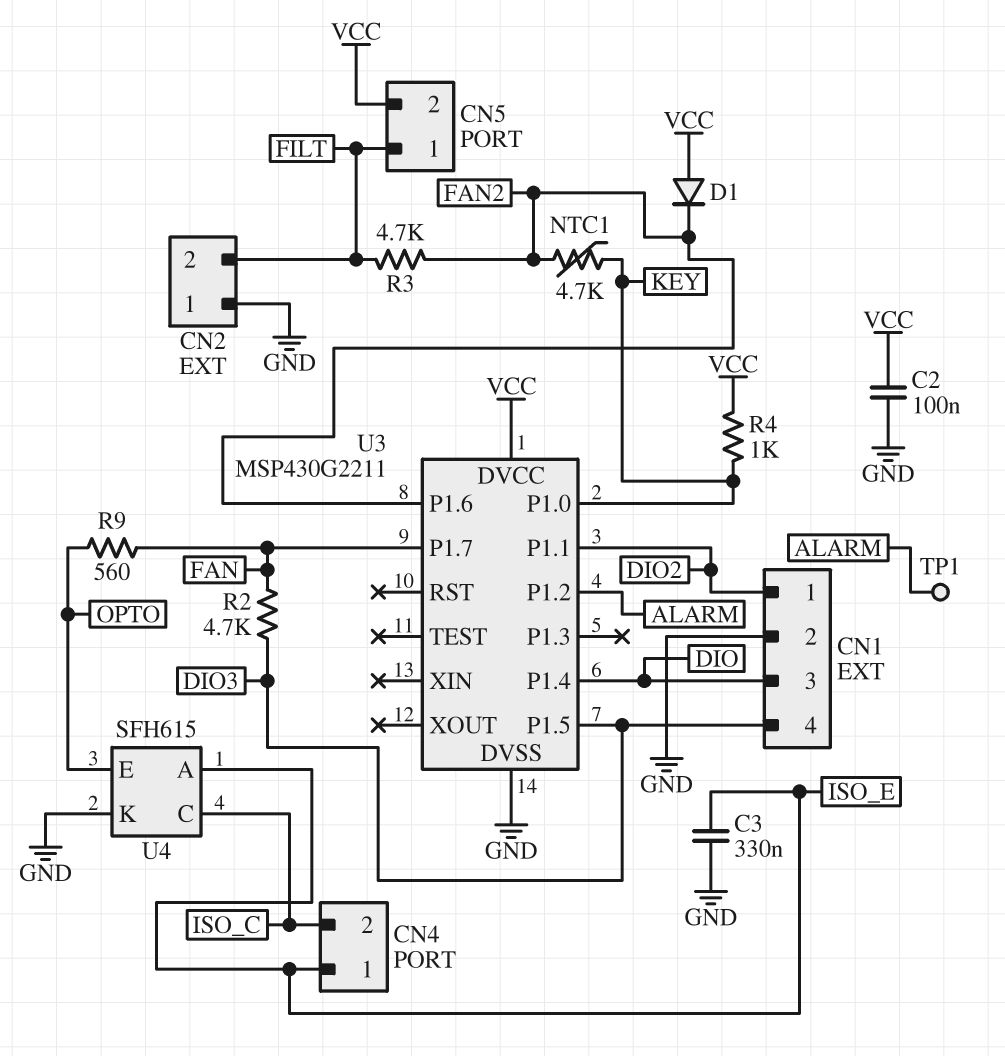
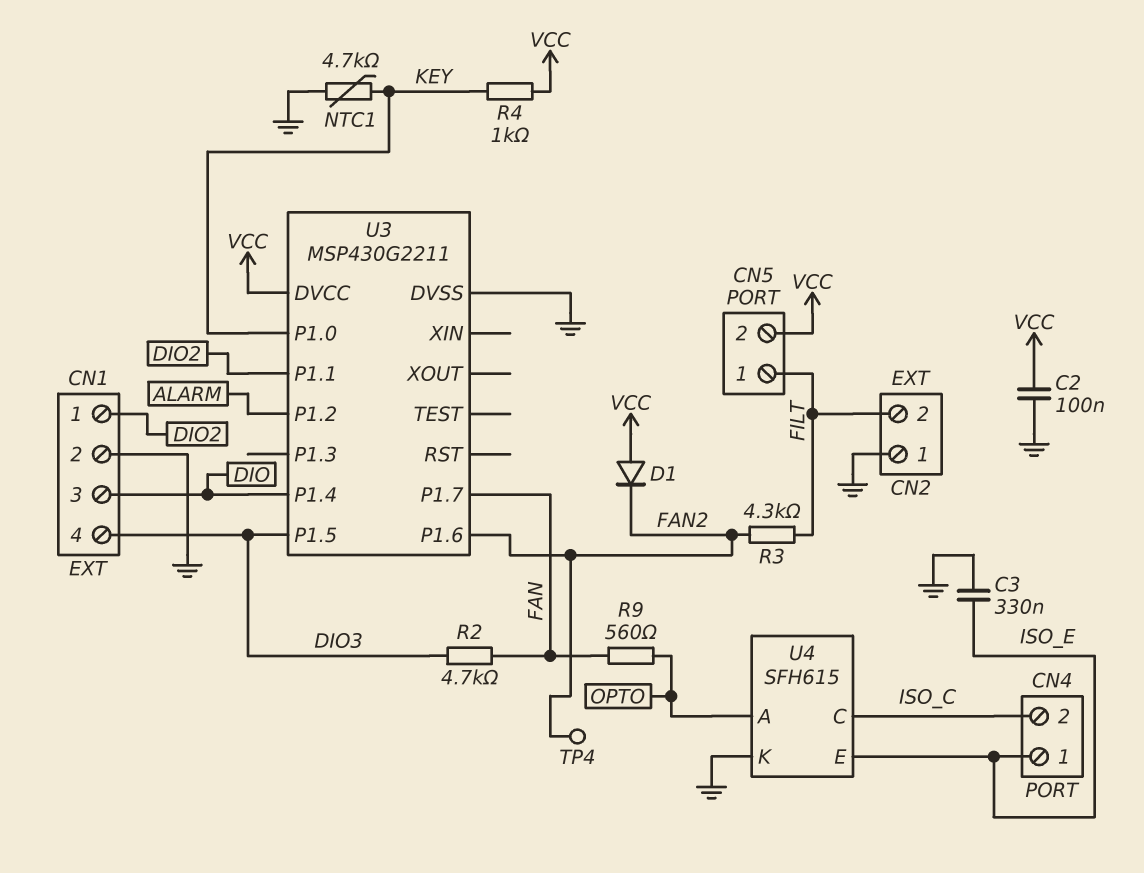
NTC1: 4.7k (FAN2, KEY) -> 4.7k (GND, KEY)
R3: 4.7k (FAN2, FILT) -> 4.3k (FAN2, FILT)
TP1: test point (ALARM) -> none
TP4: none -> test point (FAN2)
U4 pin A: ISO_E -> OPTO
U4 pin E: OPTO -> ISO_E

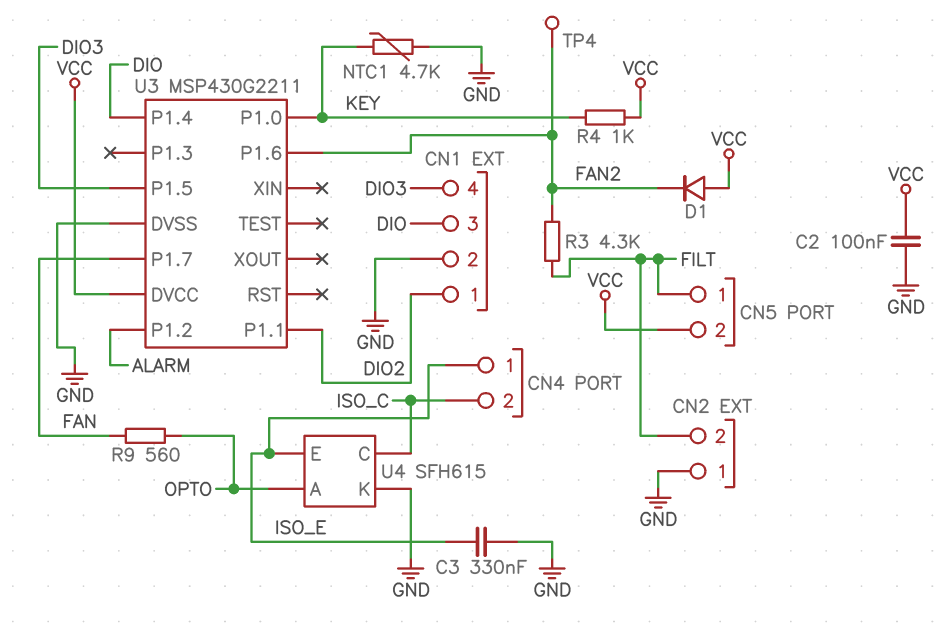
R2: 4.7k (DIO3, FAN) -> none

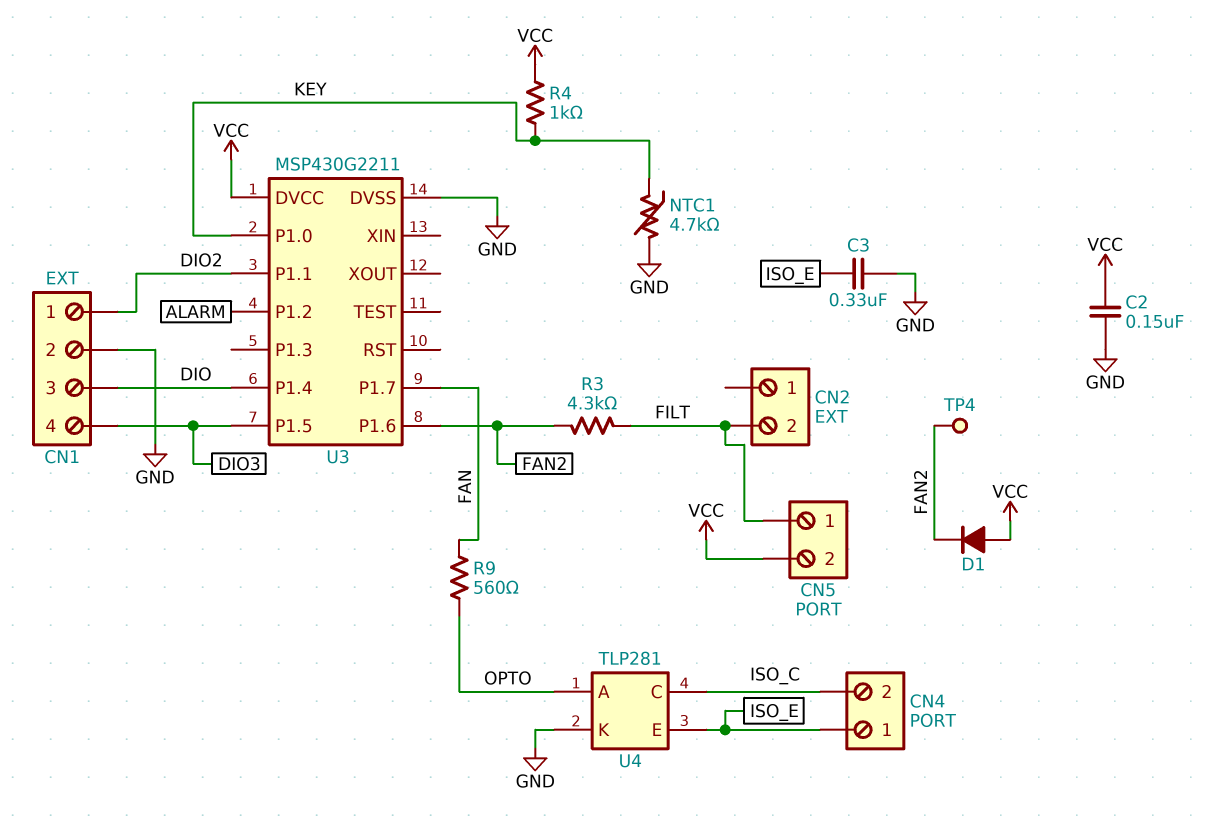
C2: 100nF (GND, VCC) -> 150nF (GND, VCC)
CN2 pin 1: GND -> none
U4: SFH615 -> TLP281

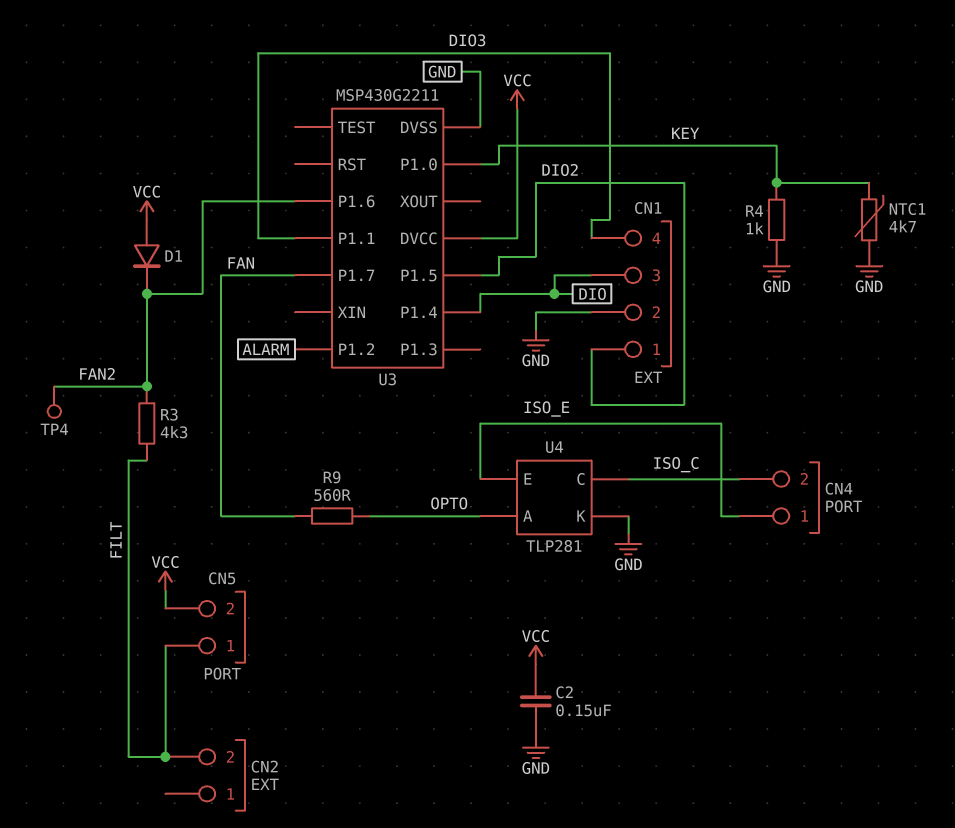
C3: 330nF (GND, ISO_E) -> none
R4: 1k (KEY, VCC) -> 1k (GND, KEY)
U3 pin P1.1: DIO2 -> DIO3
U3 pin P1.5: DIO3 -> DIO2

